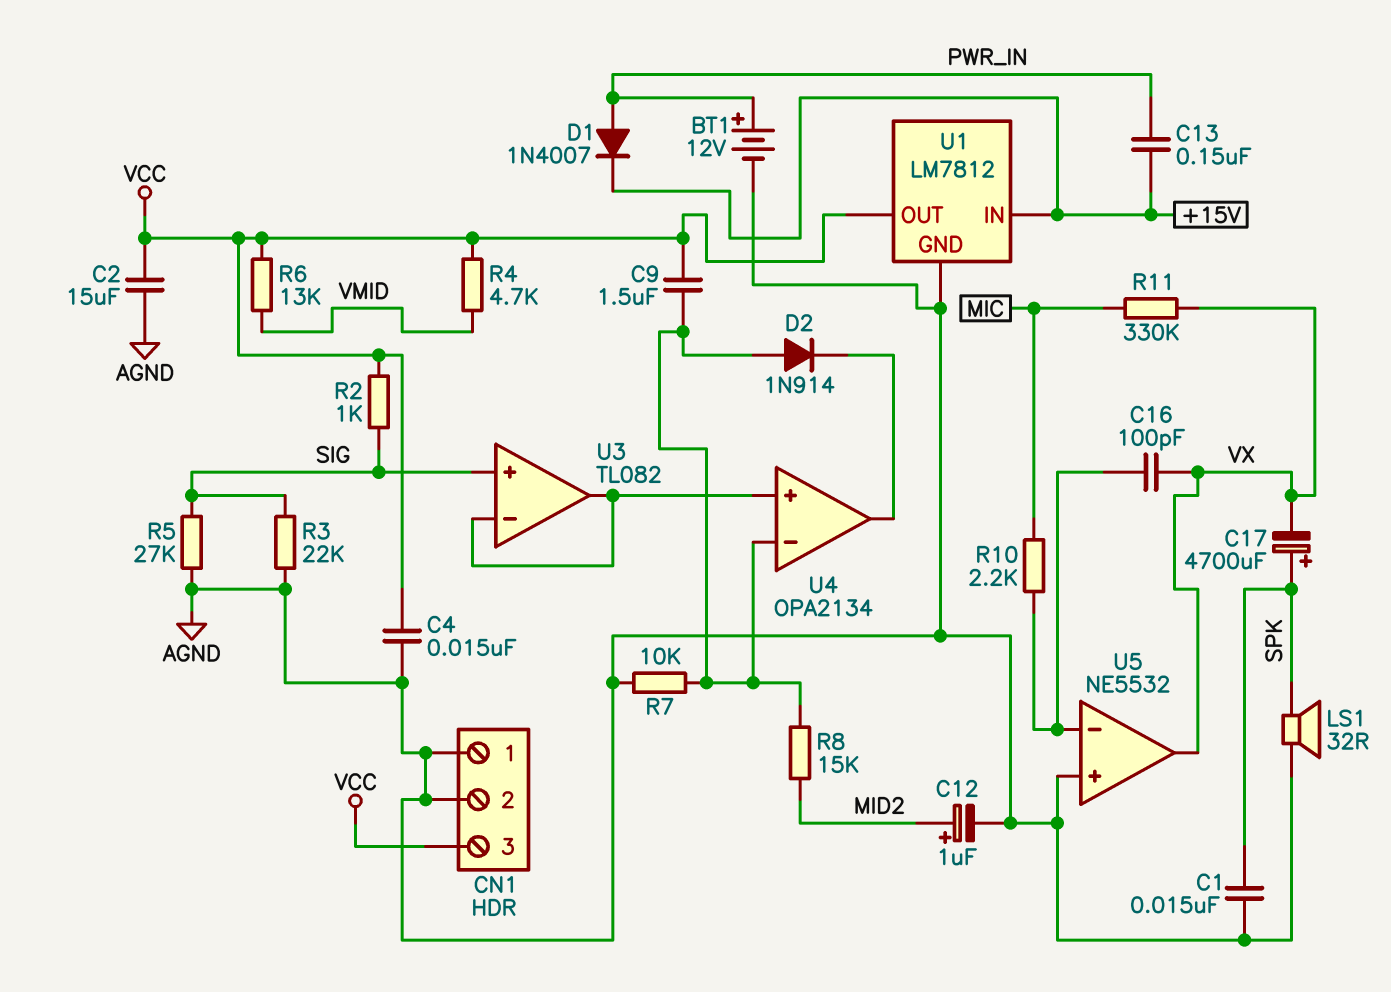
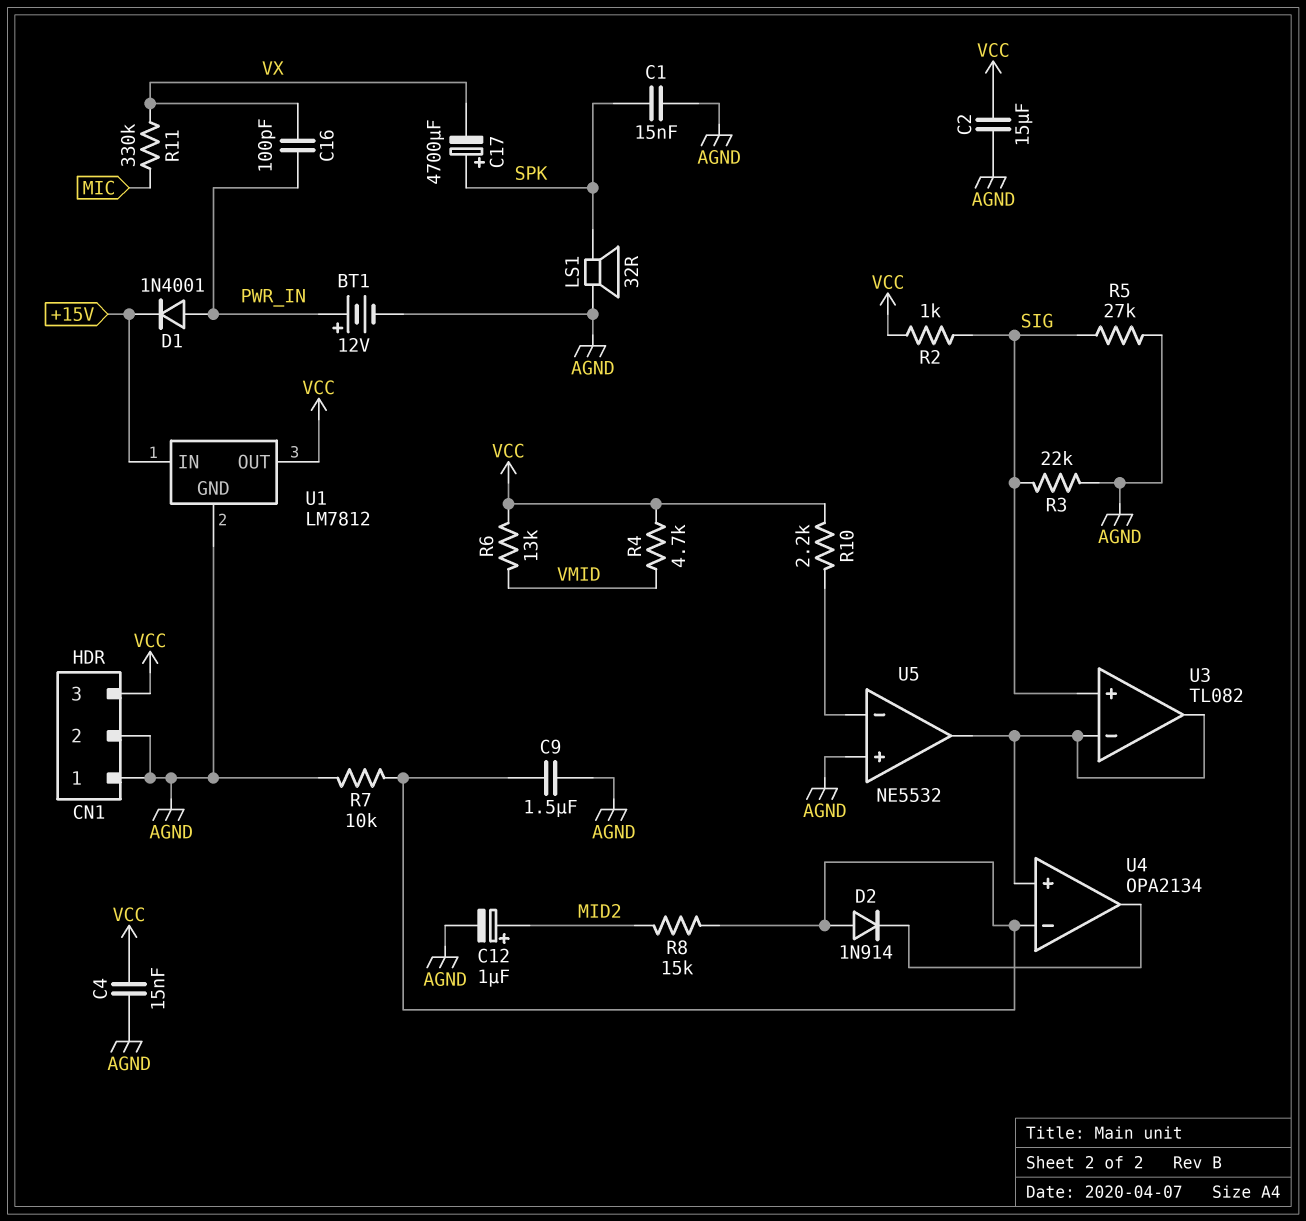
C9: 1.5uF (U4/in-, VCC) -> 1.5uF (AGND, U4/in-)
C13: 150nF (+15V, PWR_IN) -> none
C16: 100pF (U5/in-, VX) -> 100pF (PWR_IN, VX)
D1: diode 1N4007 (A PWR_IN, K +15V) -> diode 1N4001 (A PWR_IN, K +15V)
R10: 2.2k (MIC, U5/in-) -> 2.2k (U5/in-, VCC)
U5 pin out: VX -> U3/in-

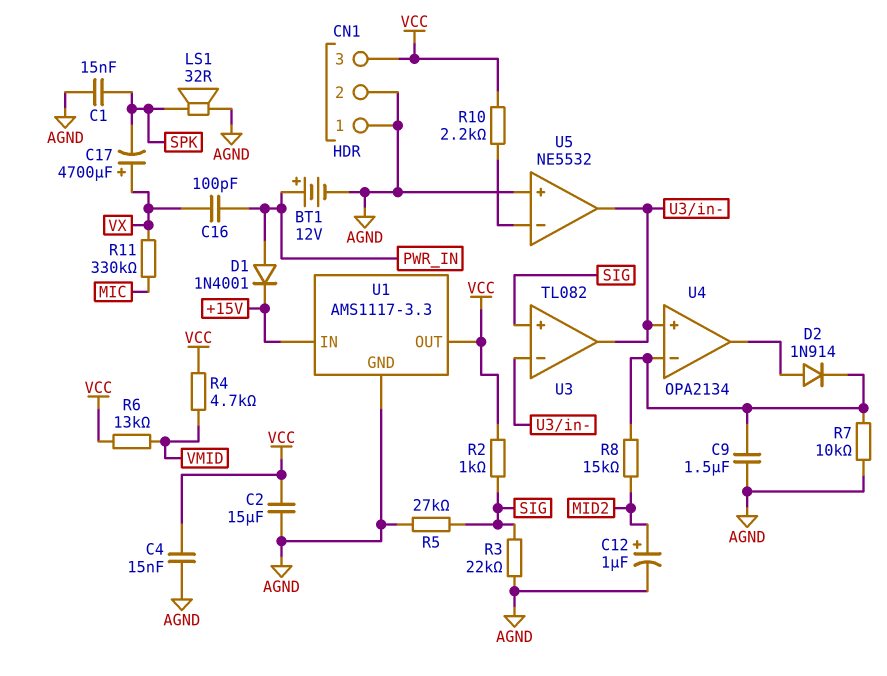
C17: 4700uF (plus SPK, minus VX) -> 4700uF (plus VX, minus SPK)
D2: diode 1N914 (A U4/in-, K U4/out) -> diode 1N914 (A U4/out, K U4/in-)
U1: LM7812 -> AMS1117-3.3

